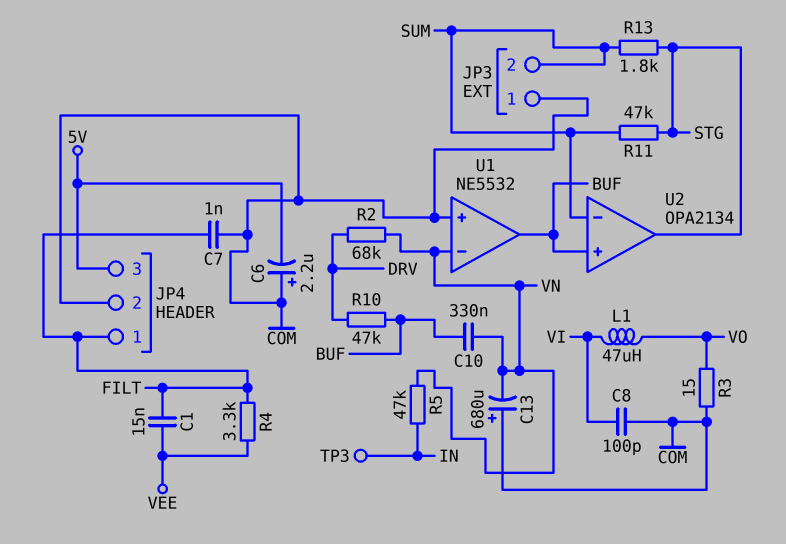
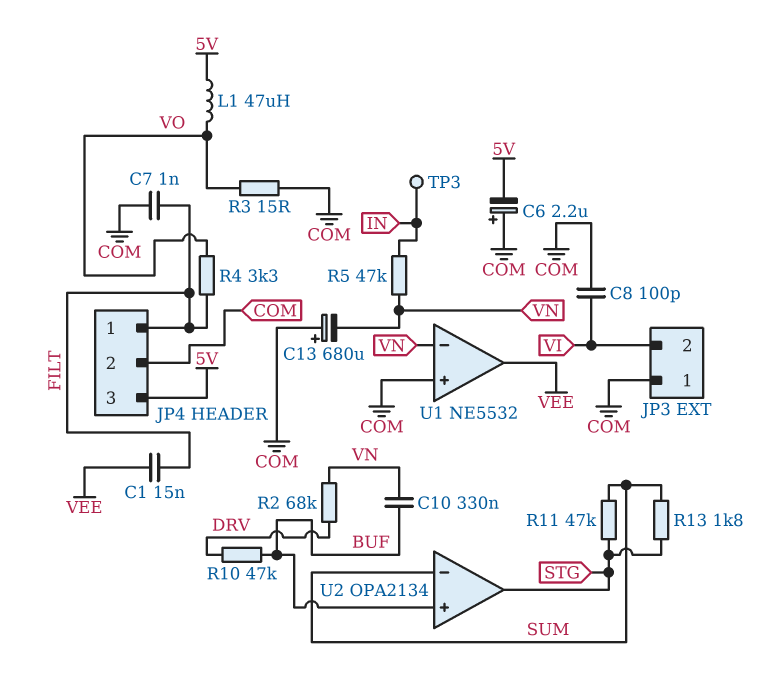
JP3 pin 2: SUM -> VI
L1: 47uH (VI, VO) -> 47uH (5V, VO)
R4: 3.3k (FILT, VEE) -> 3.3k (FILT, VO)
U1 pin out: BUF -> VEE

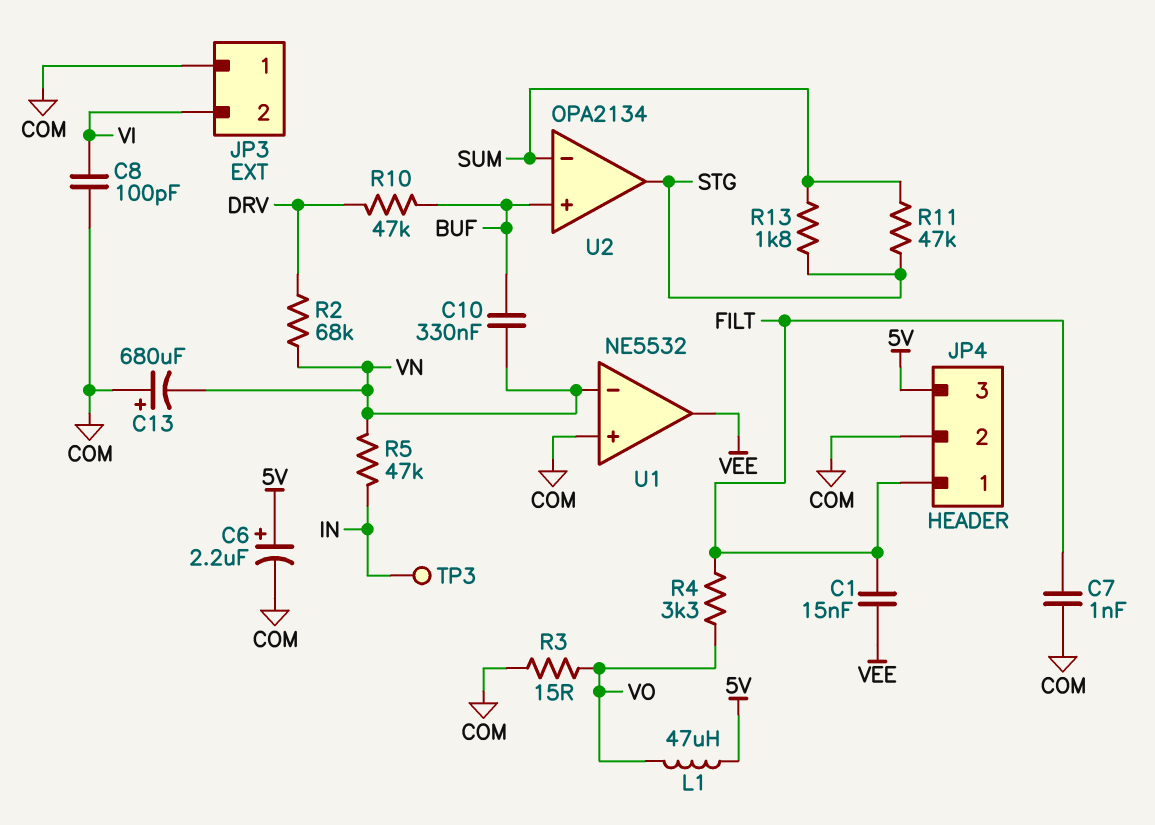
C6: 2.2uF (plus COM, minus 5V) -> 2.2uF (plus 5V, minus COM)

